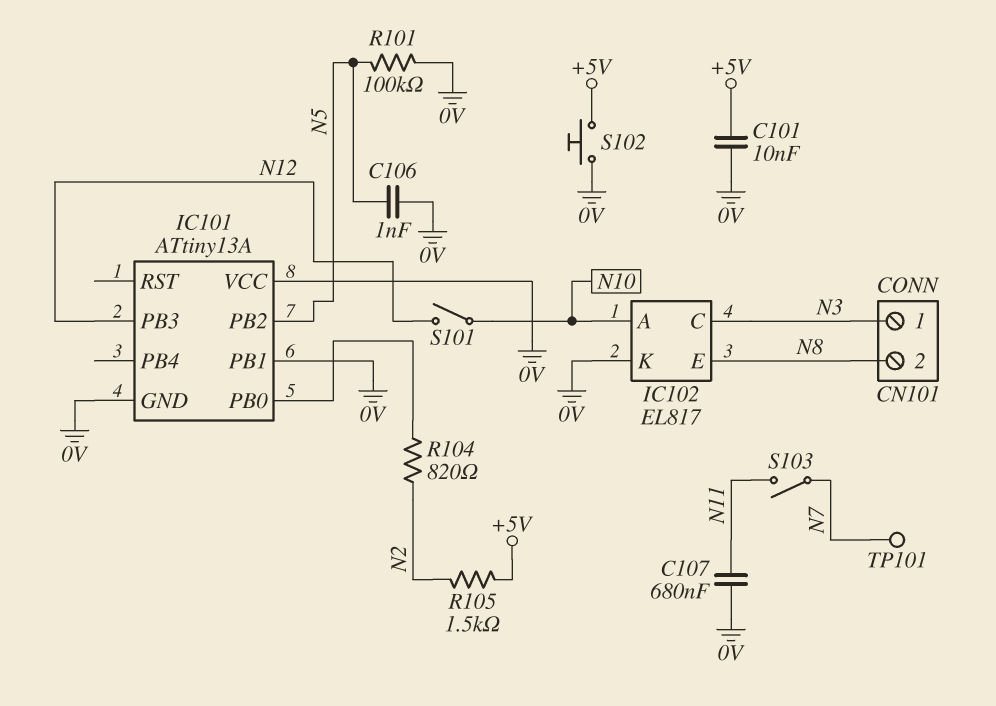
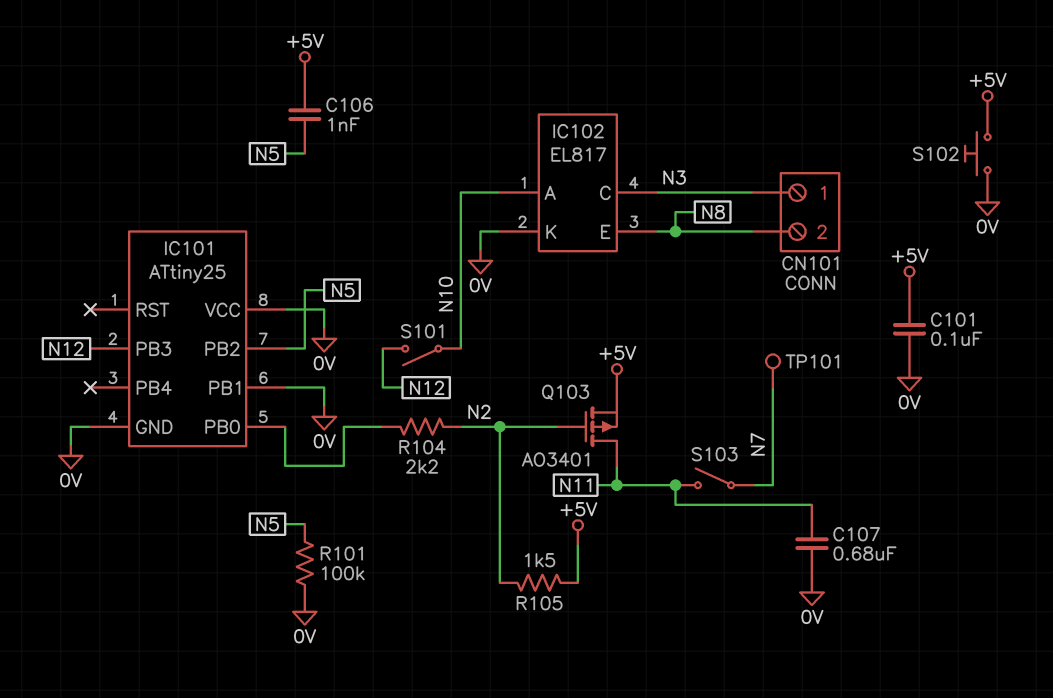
C101: 10nF (+5V, 0V) -> 100nF (+5V, 0V)
C106: 1nF (0V, N5) -> 1nF (+5V, N5)
IC101: ATtiny13A -> ATtiny25
Q103: none -> PMOS AO3401 (G N2, D N11, S +5V)
R104: 820 (IC101/PB0, N2) -> 2.2k (IC101/PB0, N2)

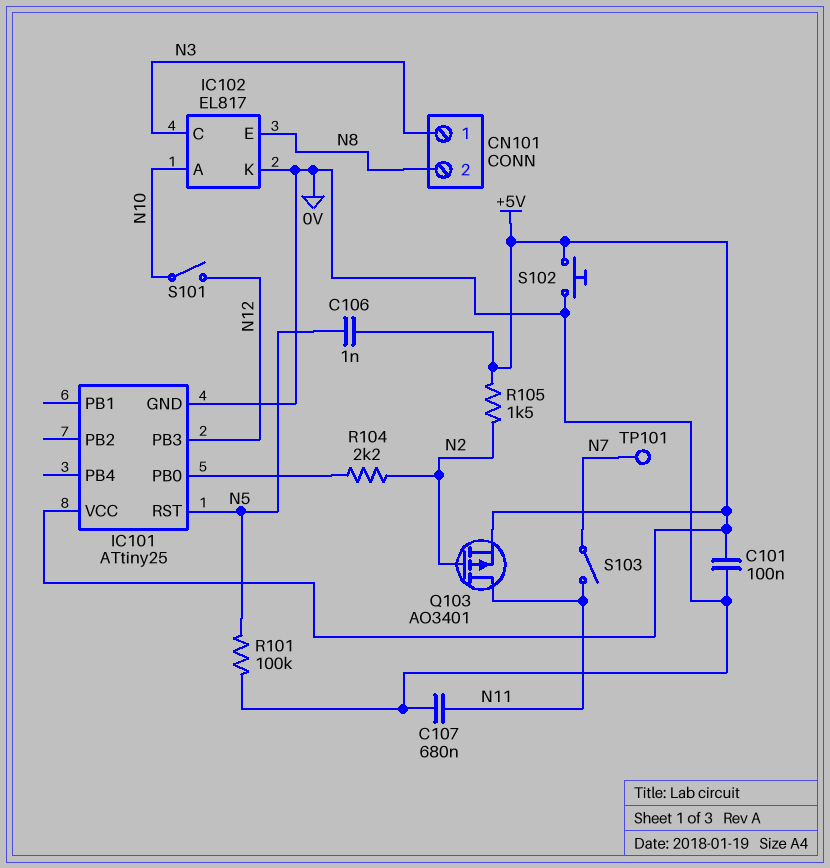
IC101 pin PB1: 0V -> none
IC101 pin PB2: N5 -> none
IC101 pin RST: none -> N5
IC101 pin VCC: 0V -> +5V

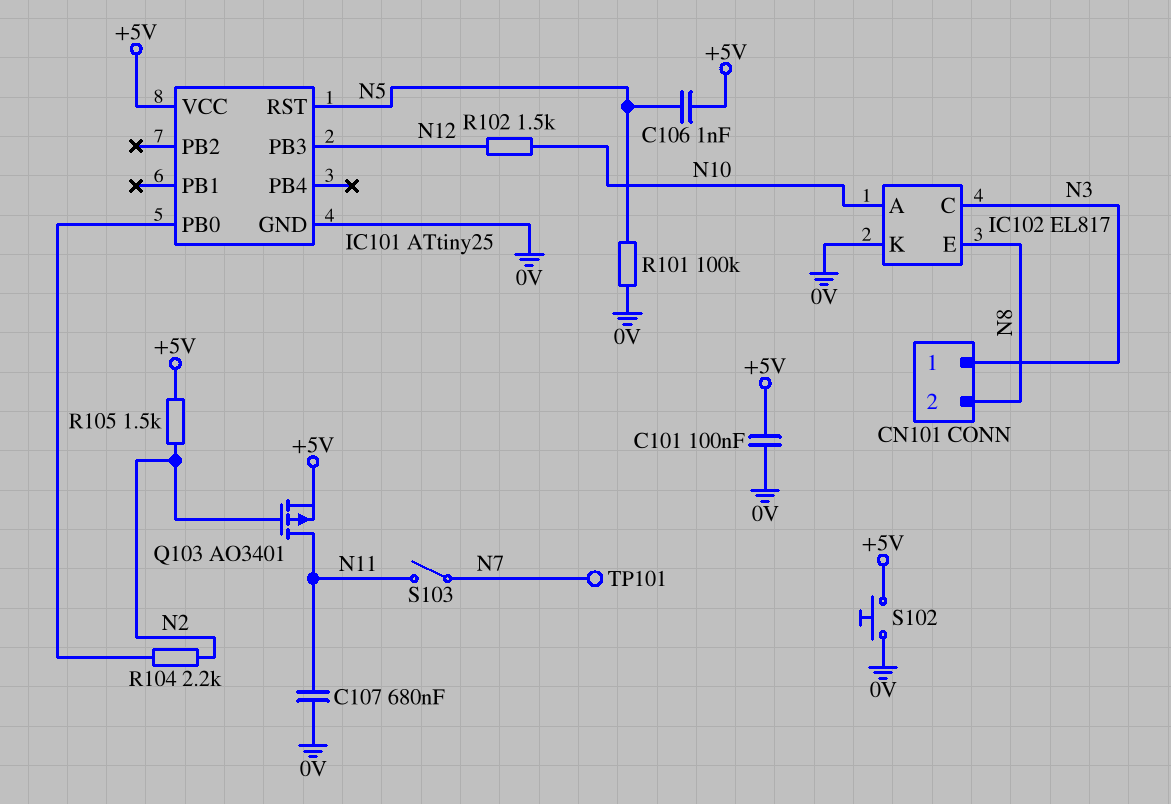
R102: none -> 1.5k (N10, N12)
S101: switch (N10, N12) -> none

